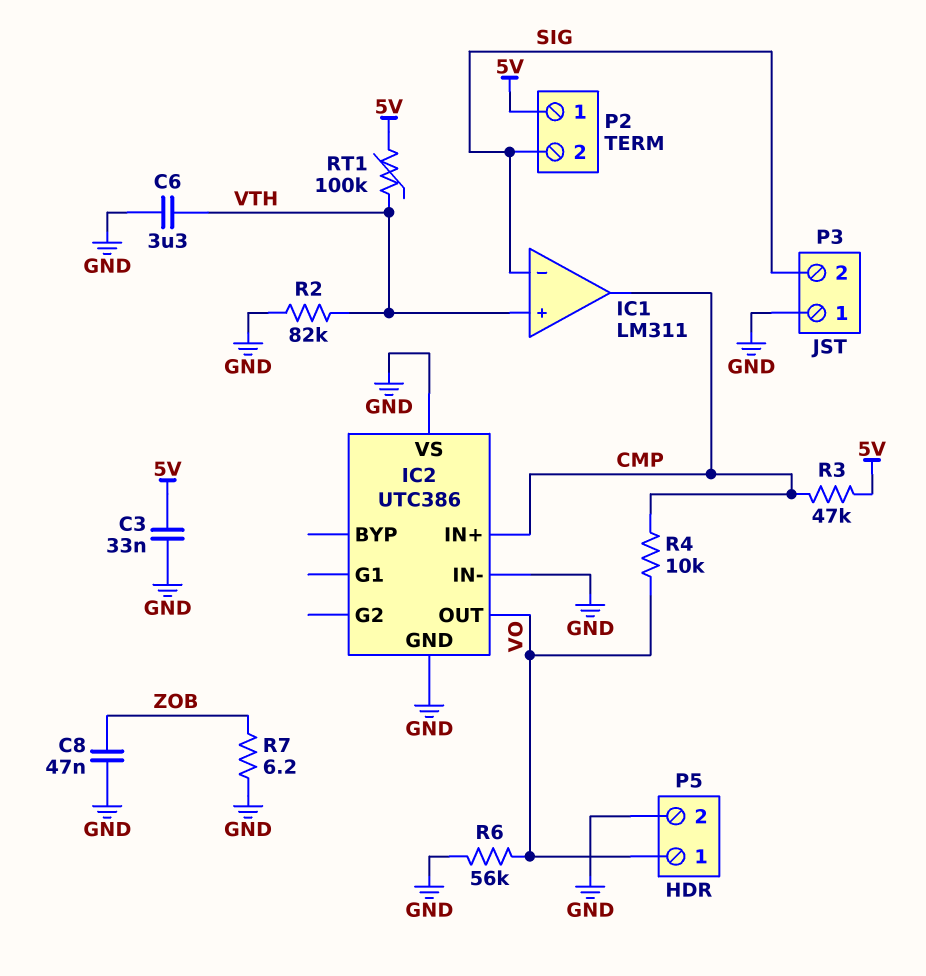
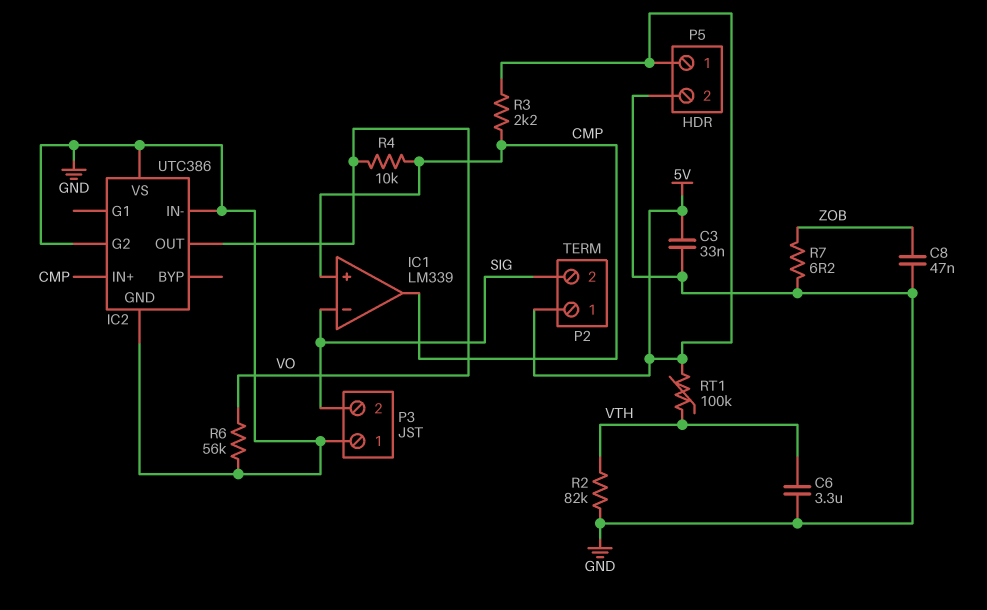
IC1: LM311 -> LM339
IC1 pin in+: VTH -> CMP
IC2 pin G2: none -> GND
P5 pin 1: VO -> 5V
R3: 47k (5V, CMP) -> 2.2k (5V, CMP)

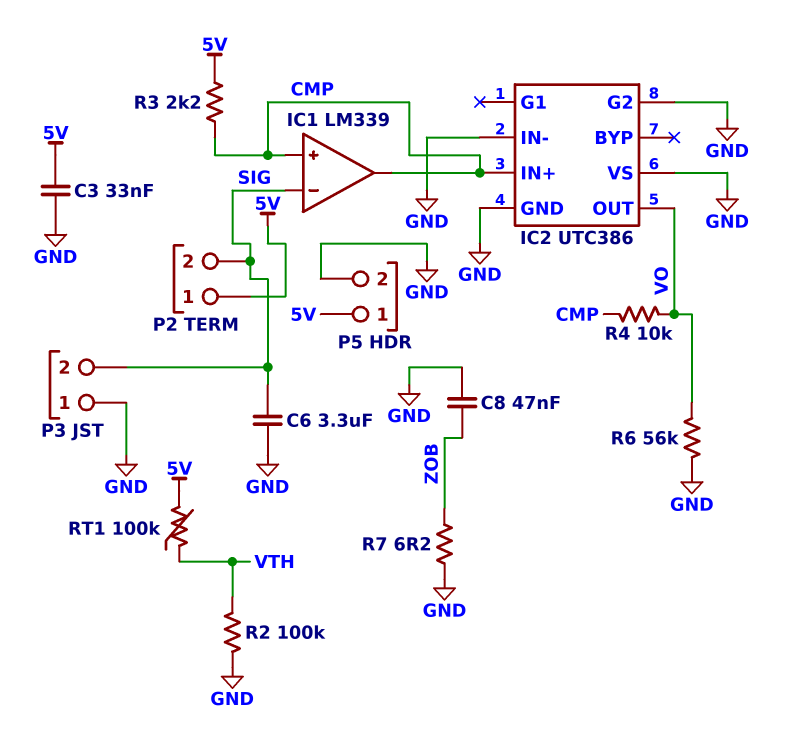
C6: 3.3uF (GND, VTH) -> 3.3uF (GND, SIG)
R2: 82k (GND, VTH) -> 100k (GND, VTH)

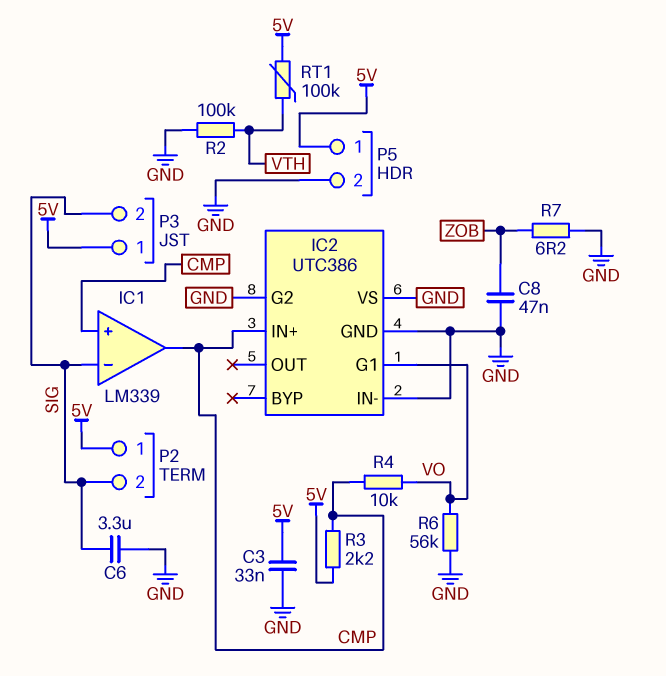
IC2 pin G1: none -> VO
IC2 pin OUT: VO -> none
P3 pin 1: GND -> 5V

